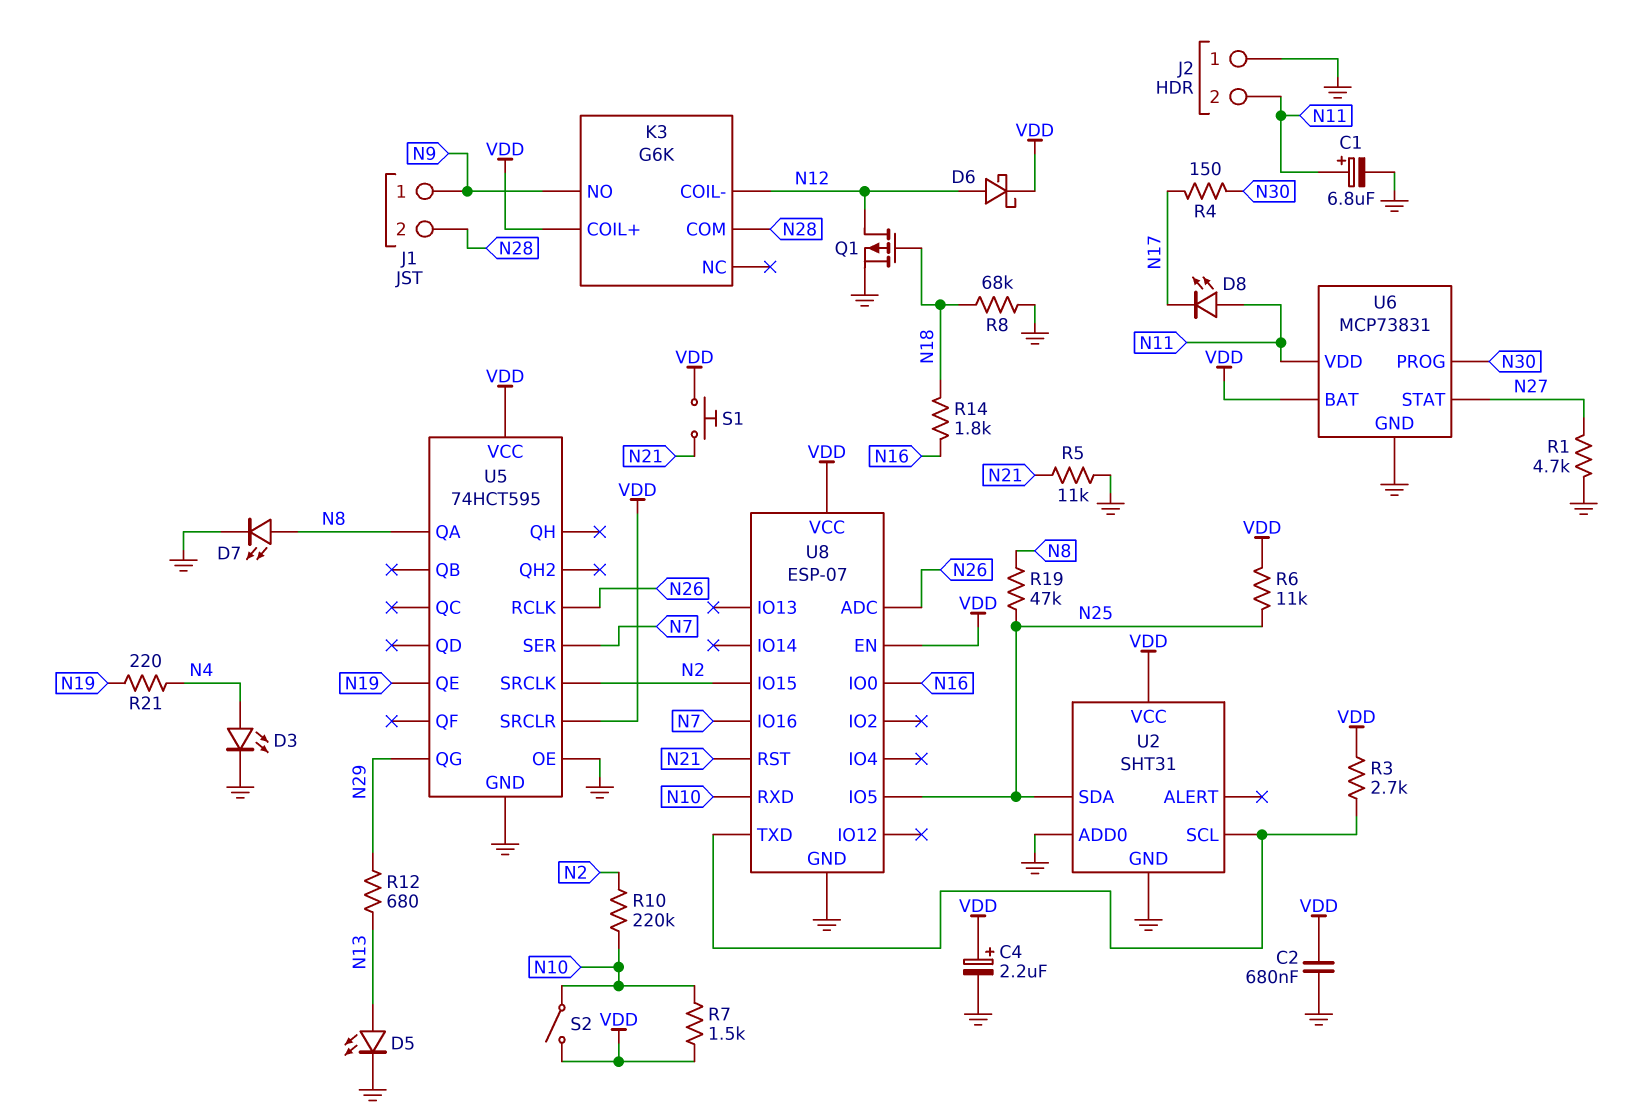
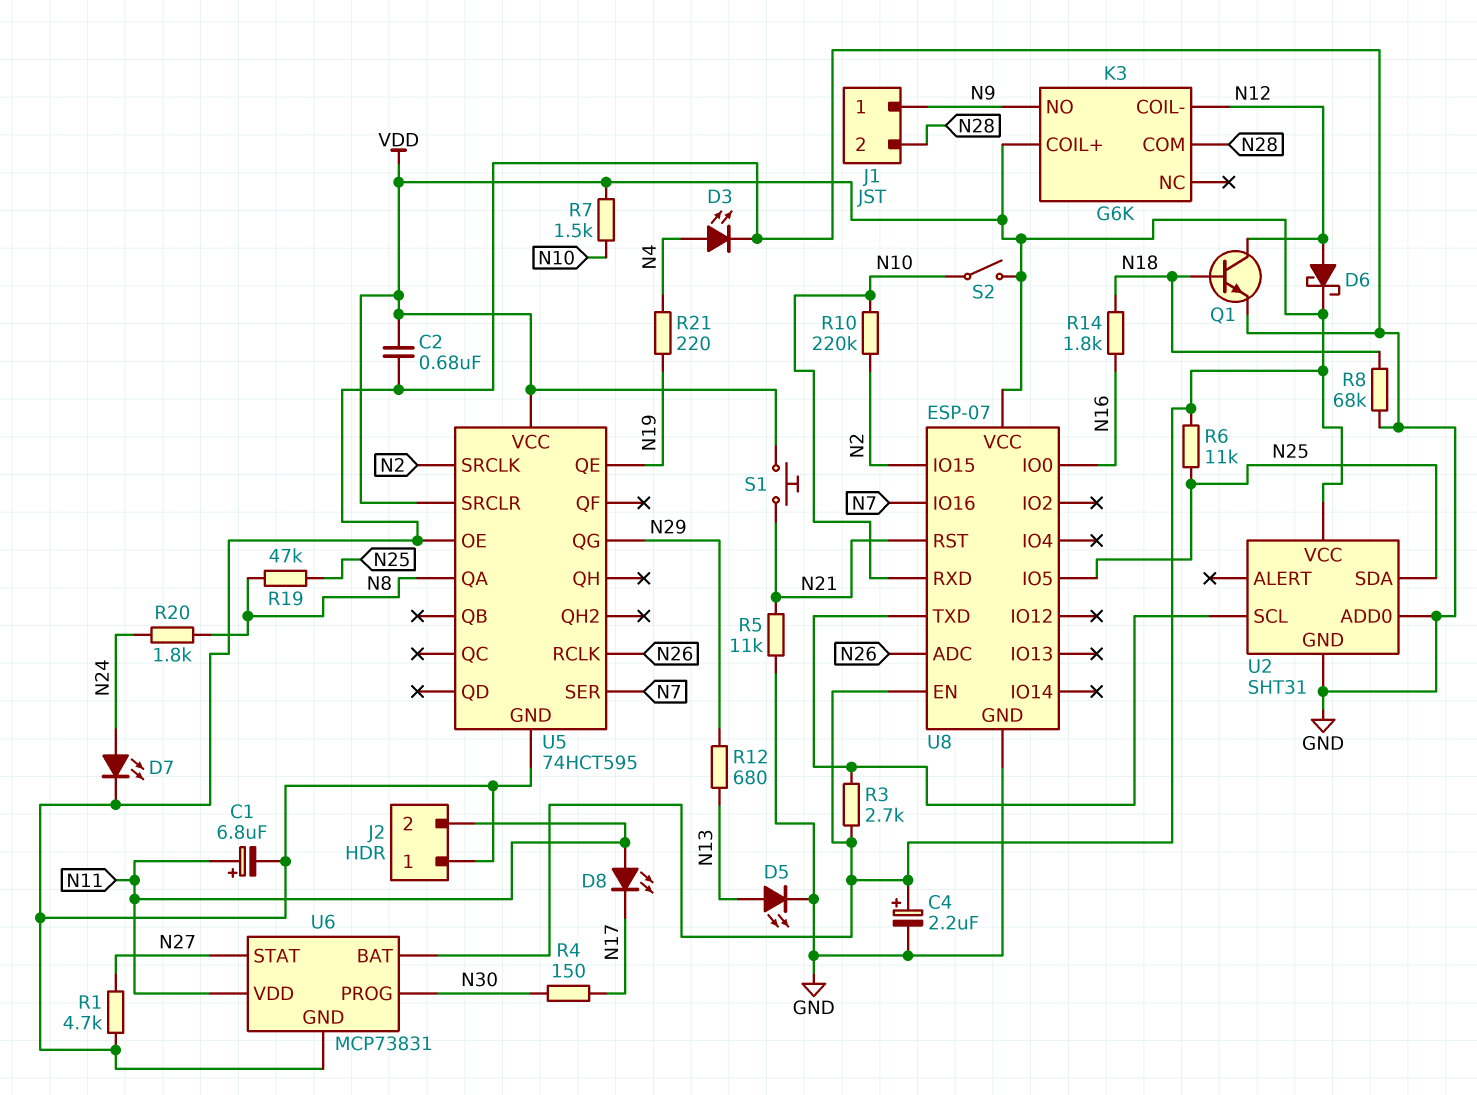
D7: LED (A N8, K GND) -> LED (A N24, K GND)
Q1: PMOS (G N18, D N12, S GND) -> NPN (B N18, C N12, E GND)
R20: none -> 1.8k (N8, N24)

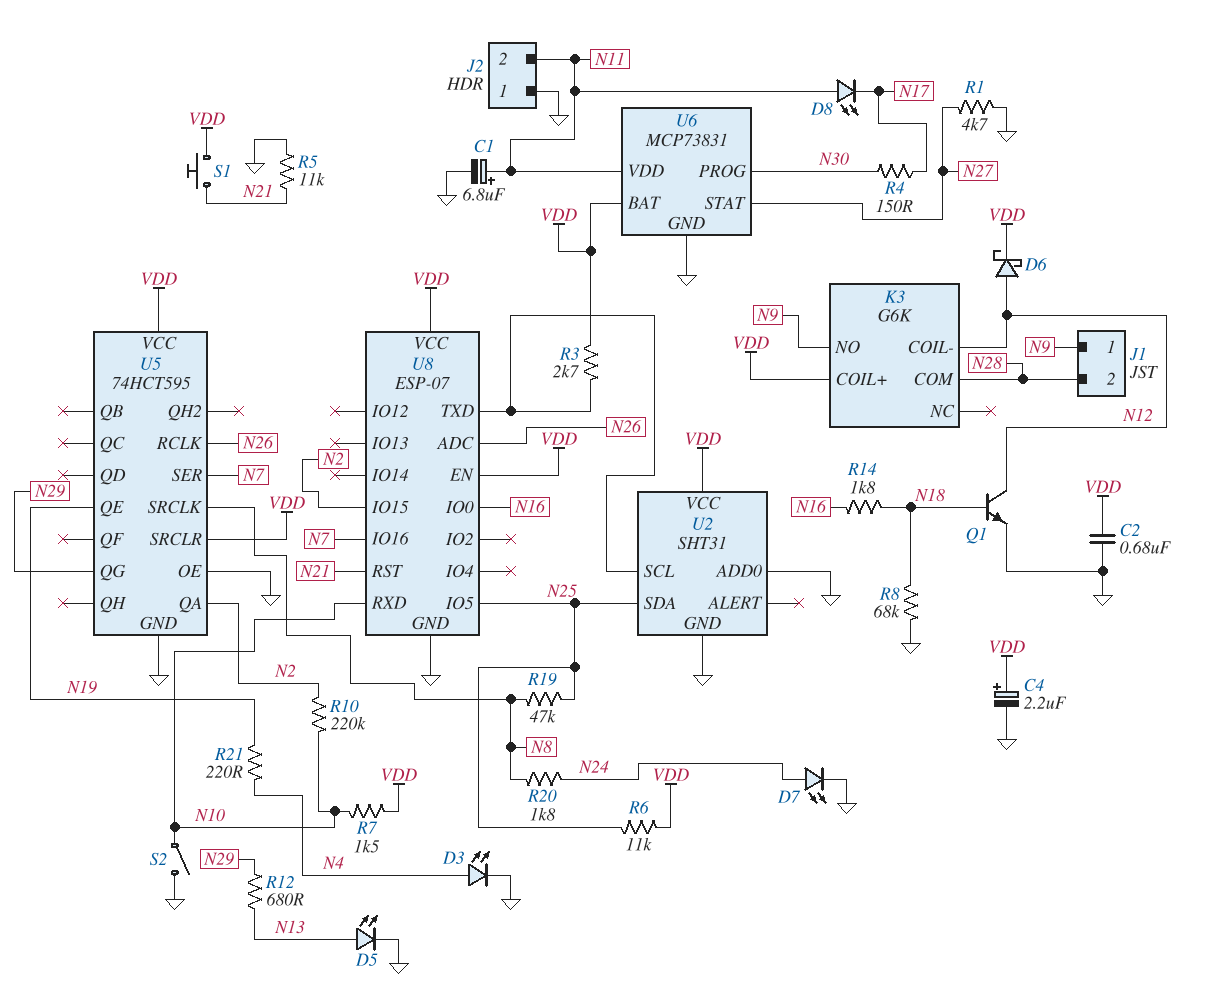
S2: switch (N10, VDD) -> switch (GND, N10)
U5 pin QA: N8 -> N2
U5 pin SRCLK: N2 -> N8

